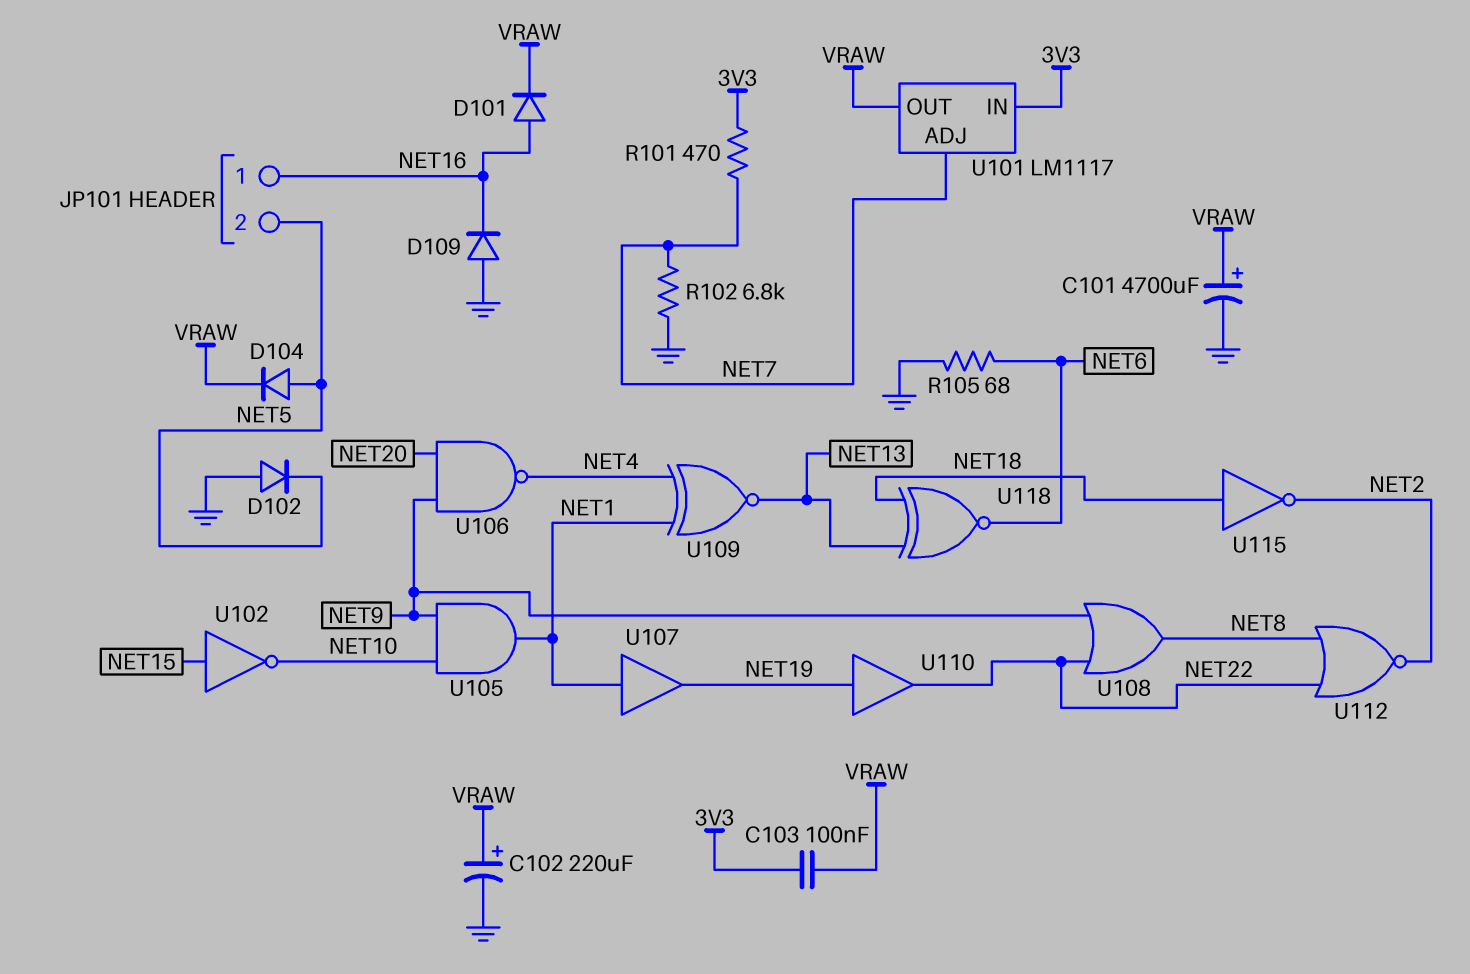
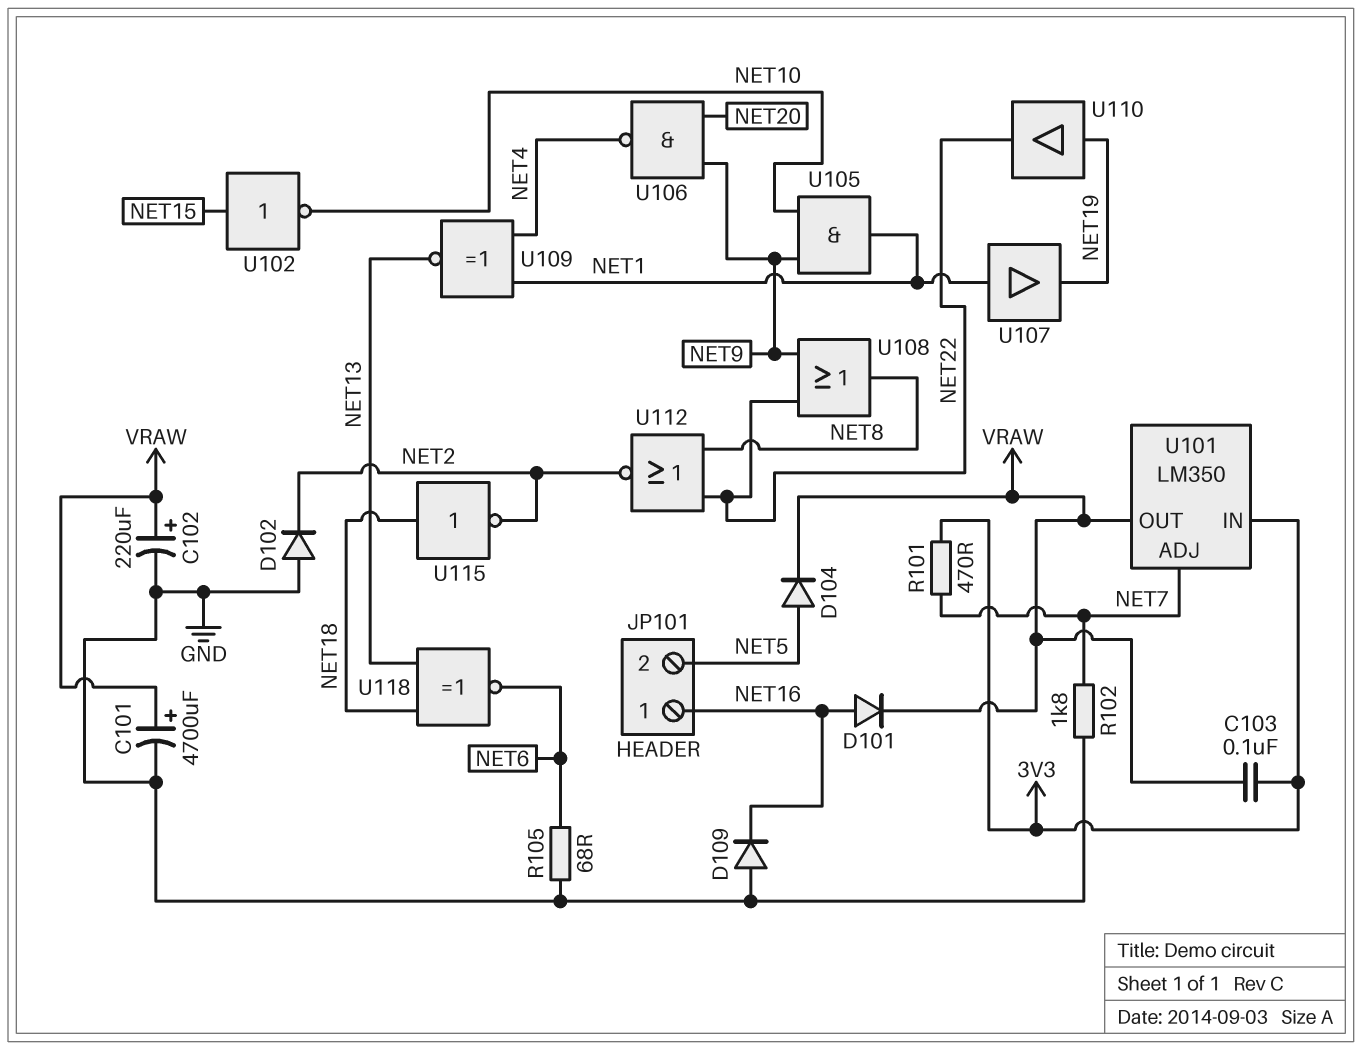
D102: diode (A GND, K NET5) -> diode (A GND, K NET2)
R102: 6.8k (GND, NET7) -> 1.8k (GND, NET7)
U101: LM1117 -> LM350

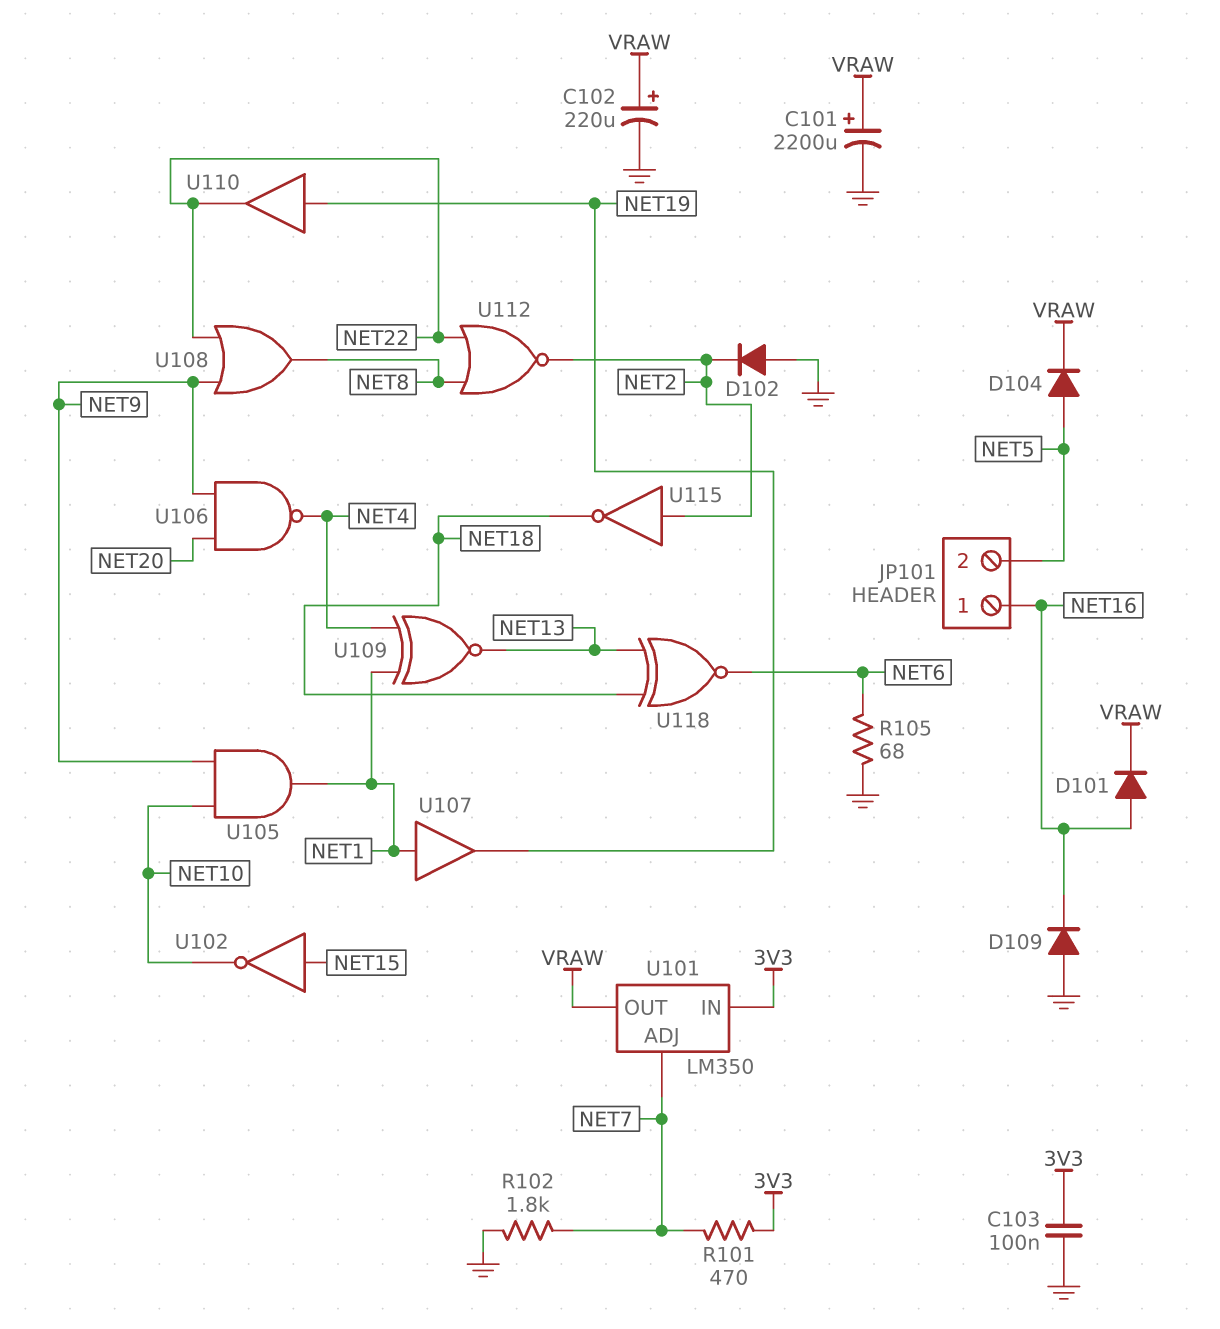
C101: 4700uF (plus VRAW, minus GND) -> 2200uF (plus VRAW, minus GND)
C103: 100nF (3V3, VRAW) -> 100nF (3V3, GND)
U115: NOT (in NET18, out NET2) -> NOT (in NET2, out NET18)

